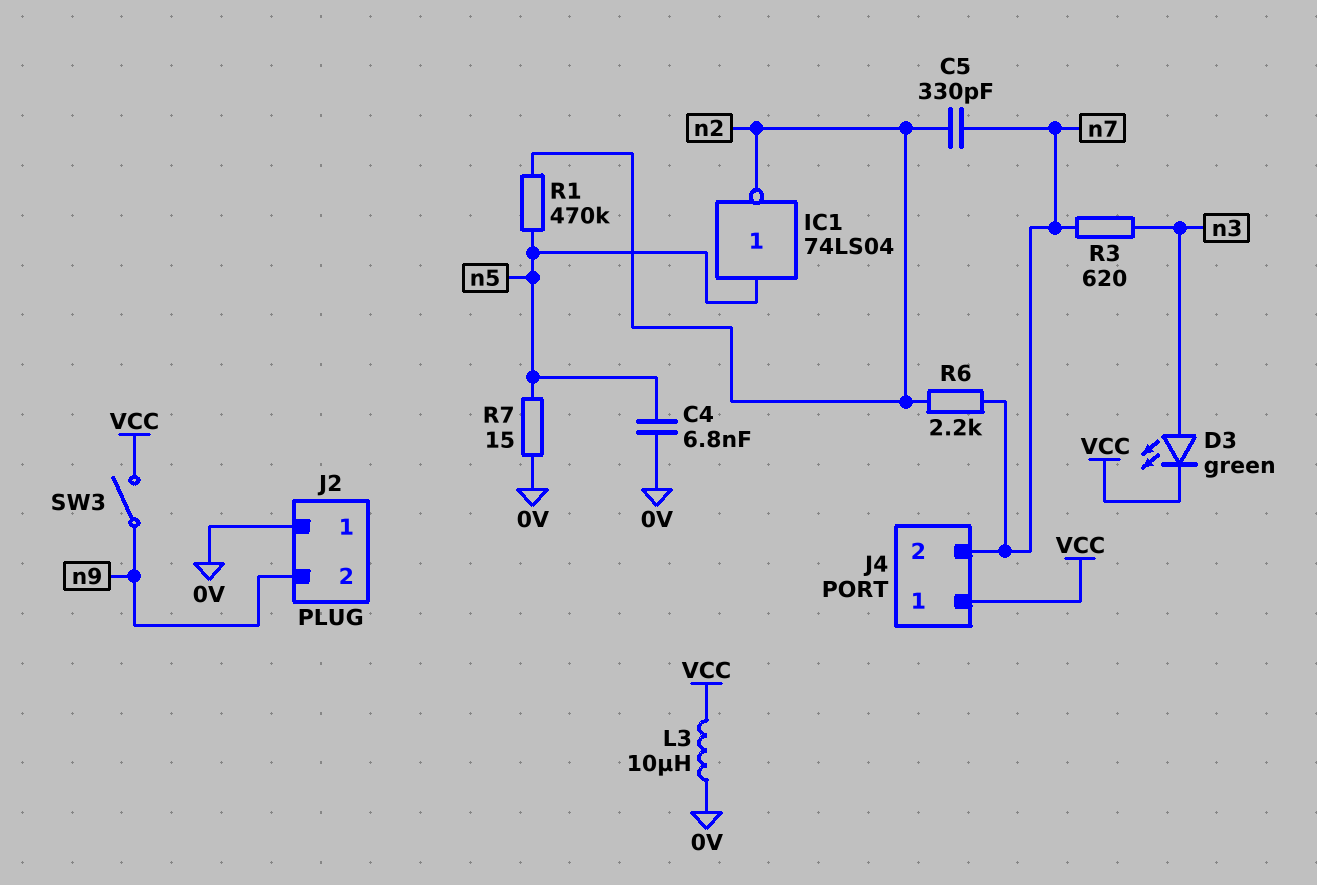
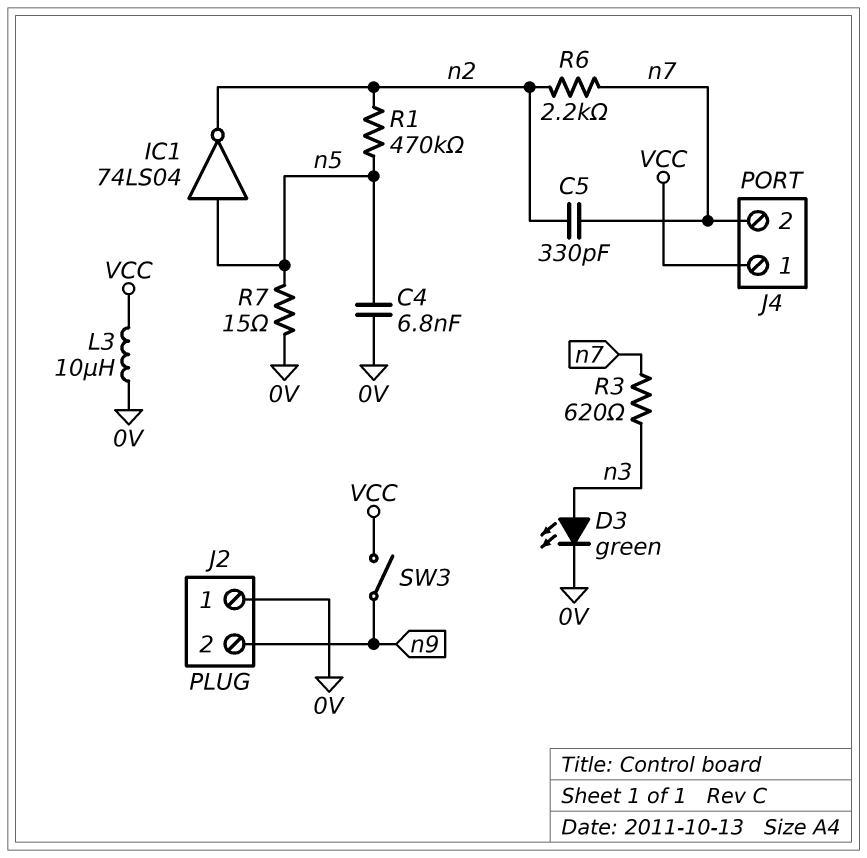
D3: LED green (A n3, K VCC) -> LED green (A n3, K 0V)

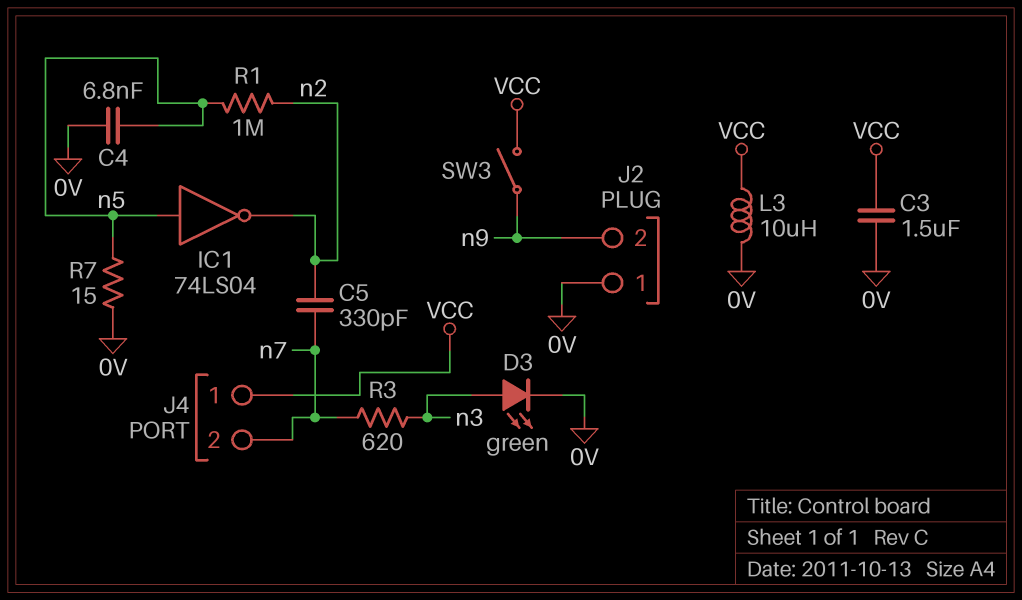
C3: none -> 1.5uF (0V, VCC)
R1: 470k (n2, n5) -> 1M (n2, n5)
R6: 2.2k (n2, n7) -> none

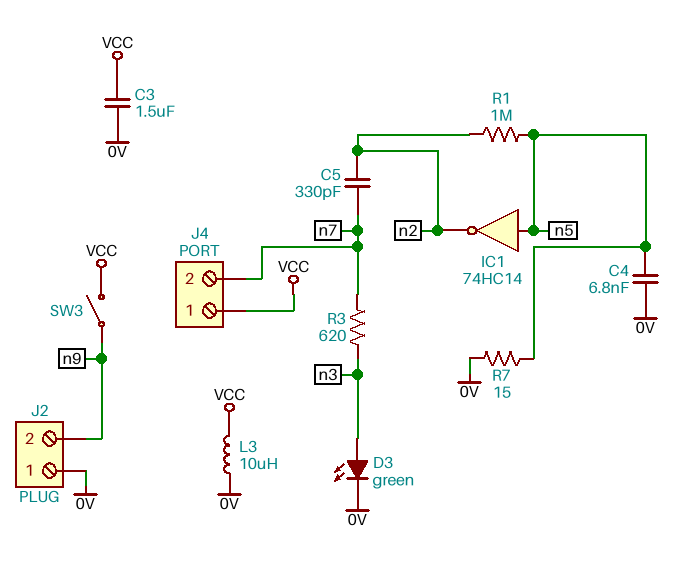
IC1: NOT 74LS04 (in n5, out n2) -> NOT 74HC14 (in n5, out n2)

